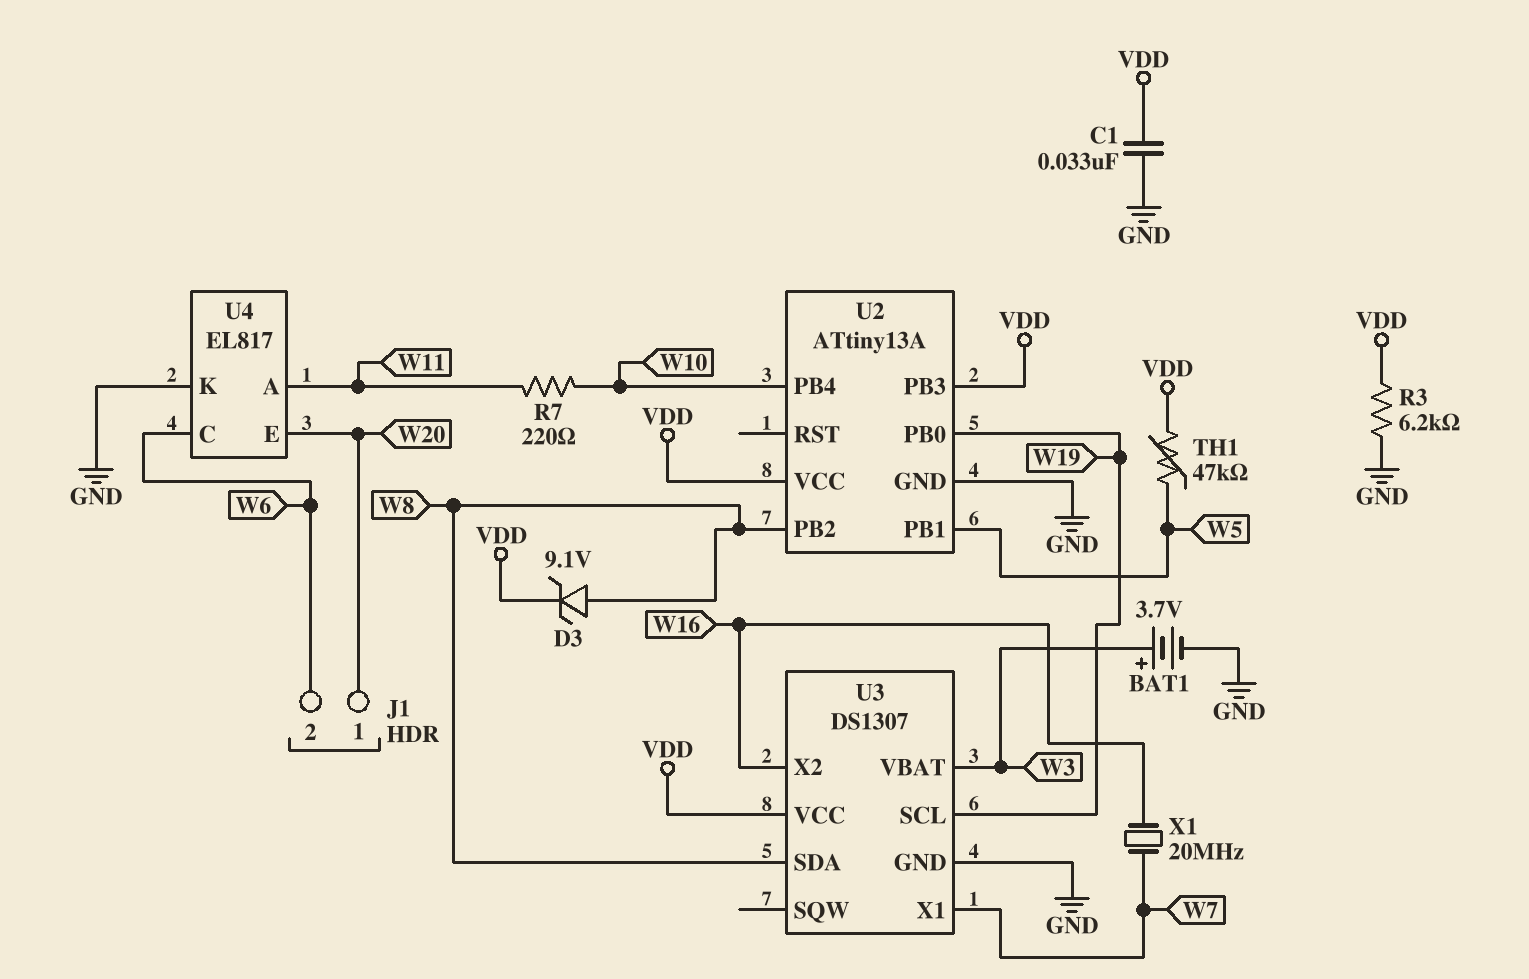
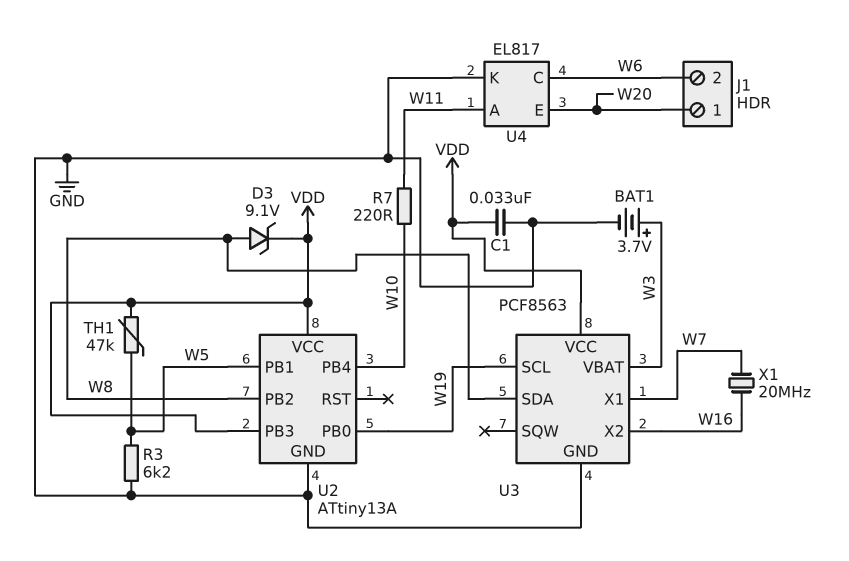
R3: 6.2k (GND, VDD) -> 6.2k (GND, W5)
U3: DS1307 -> PCF8563

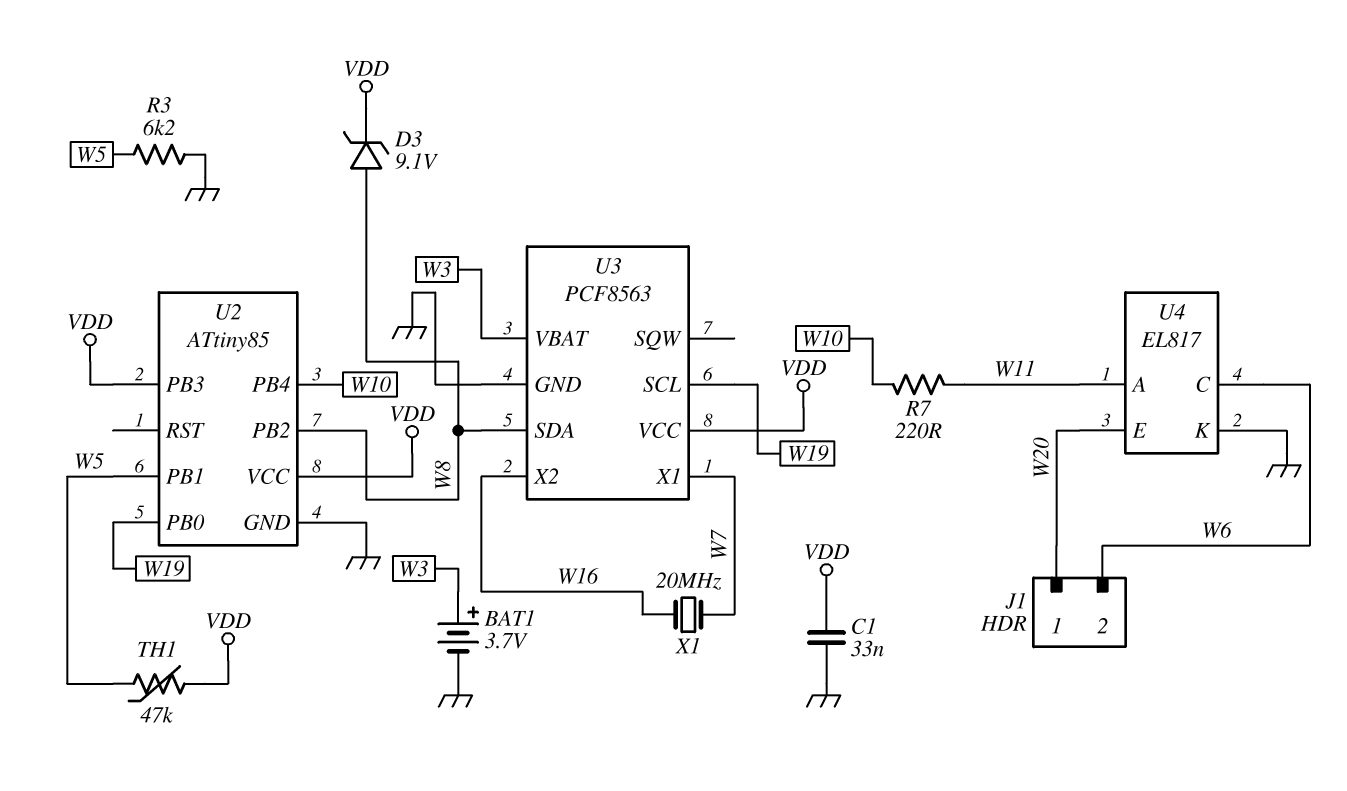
U2: ATtiny13A -> ATtiny85

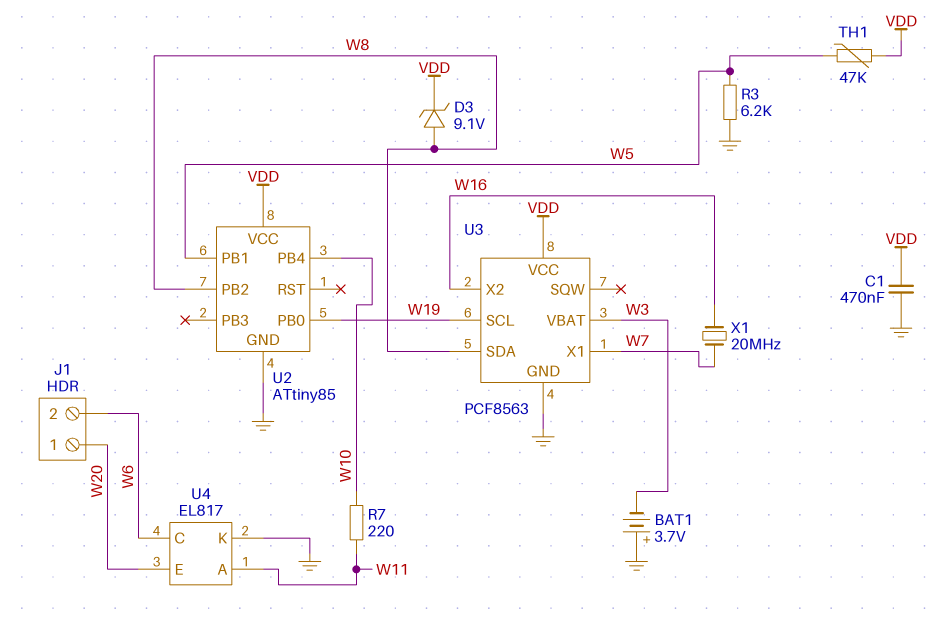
BAT1: 3.7V (plus W3, minus GND) -> 3.7V (plus GND, minus W3)
C1: 33nF (GND, VDD) -> 470nF (GND, VDD)
U2 pin PB3: VDD -> none

